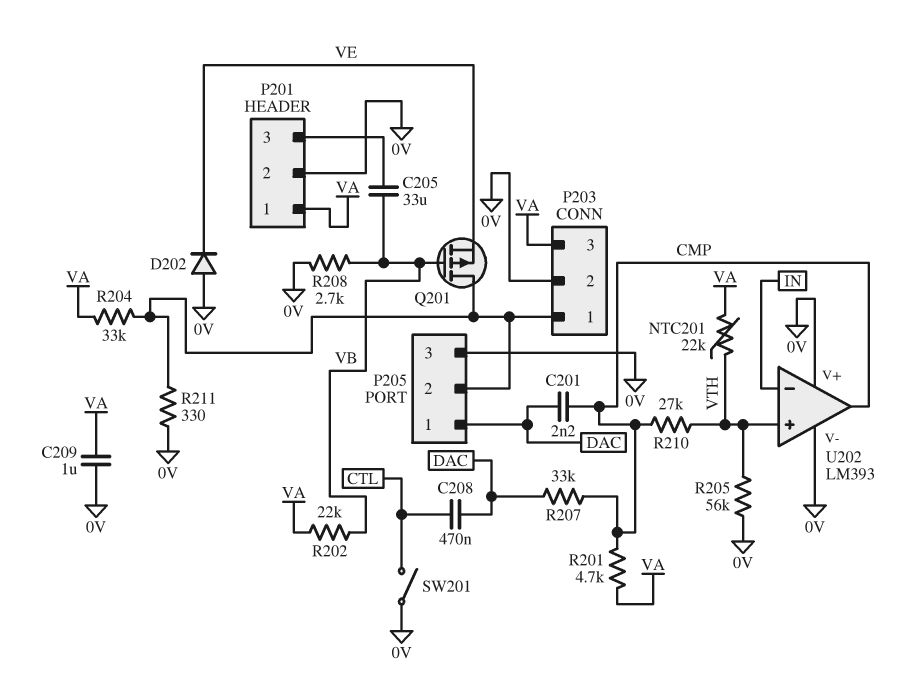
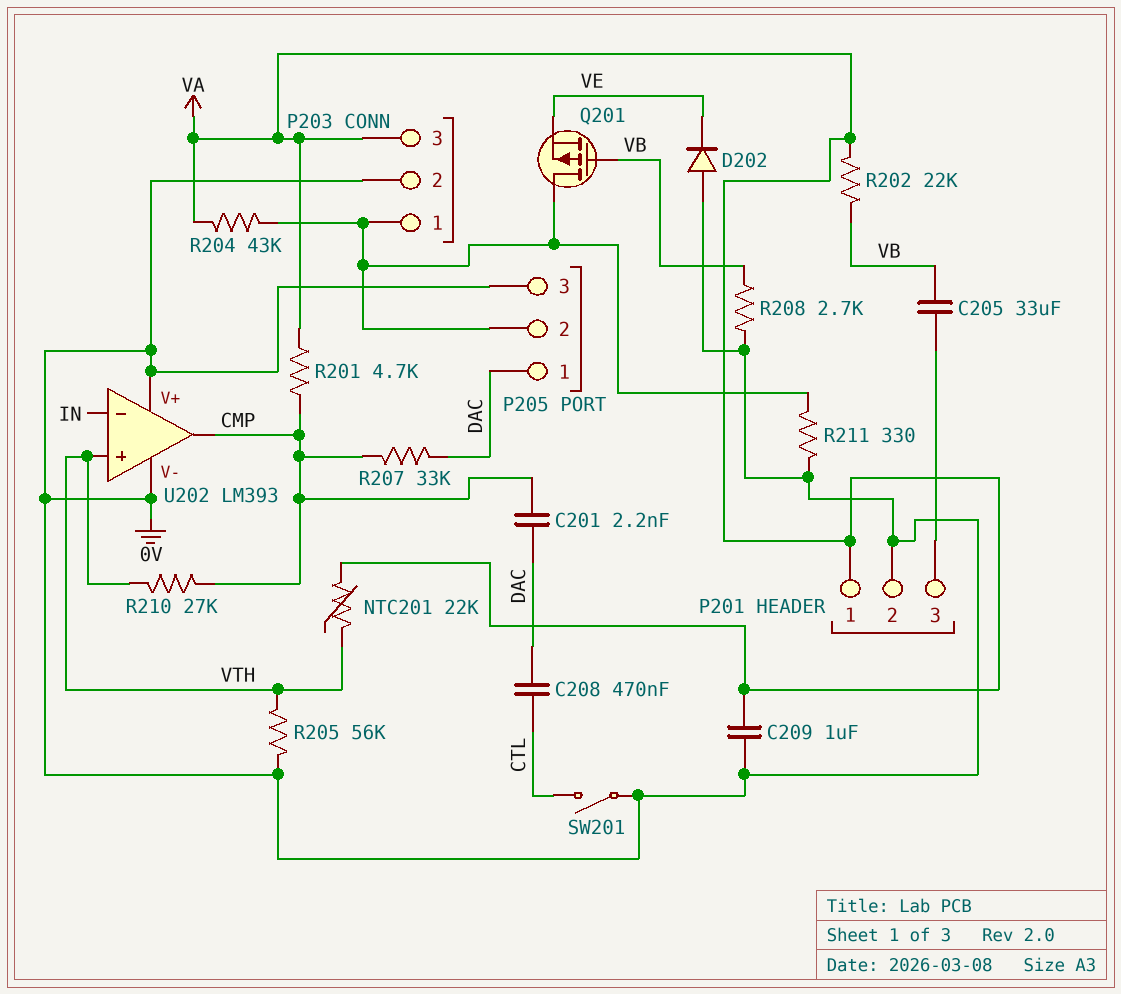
R204: 33k (P203/1, VA) -> 43k (P203/1, VA)

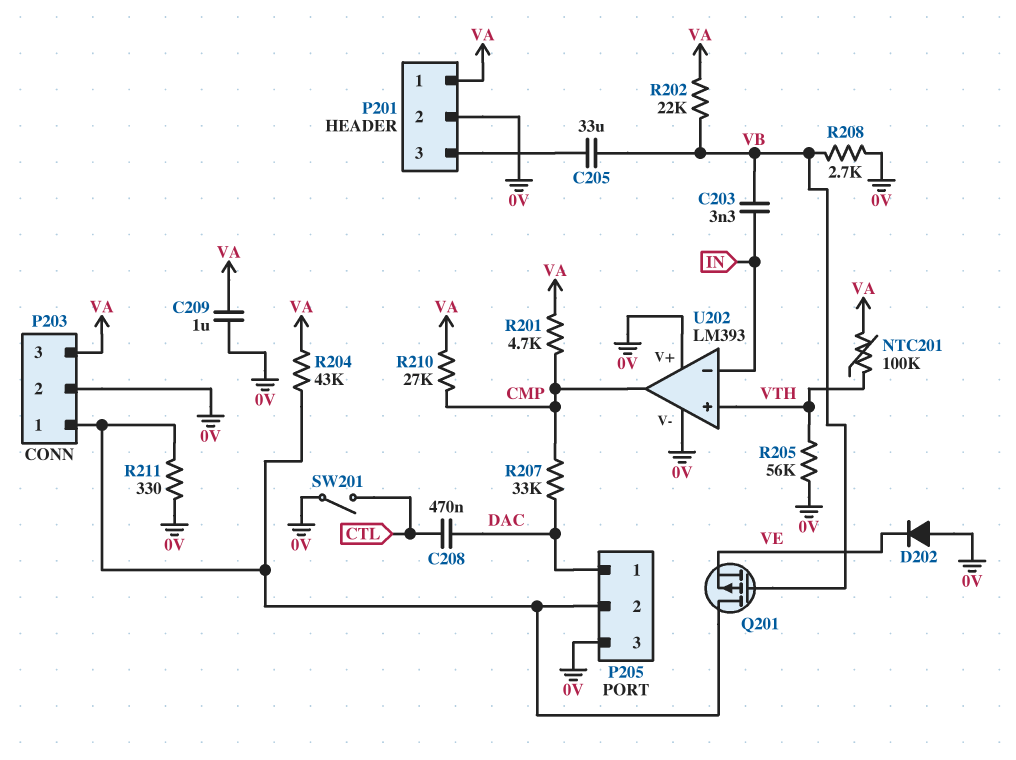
C201: 2.2nF (CMP, DAC) -> none
C203: none -> 3.3nF (IN, VB)
NTC201: 22k (VA, VTH) -> 100k (VA, VTH)
R210: 27k (CMP, VTH) -> 27k (CMP, VA)

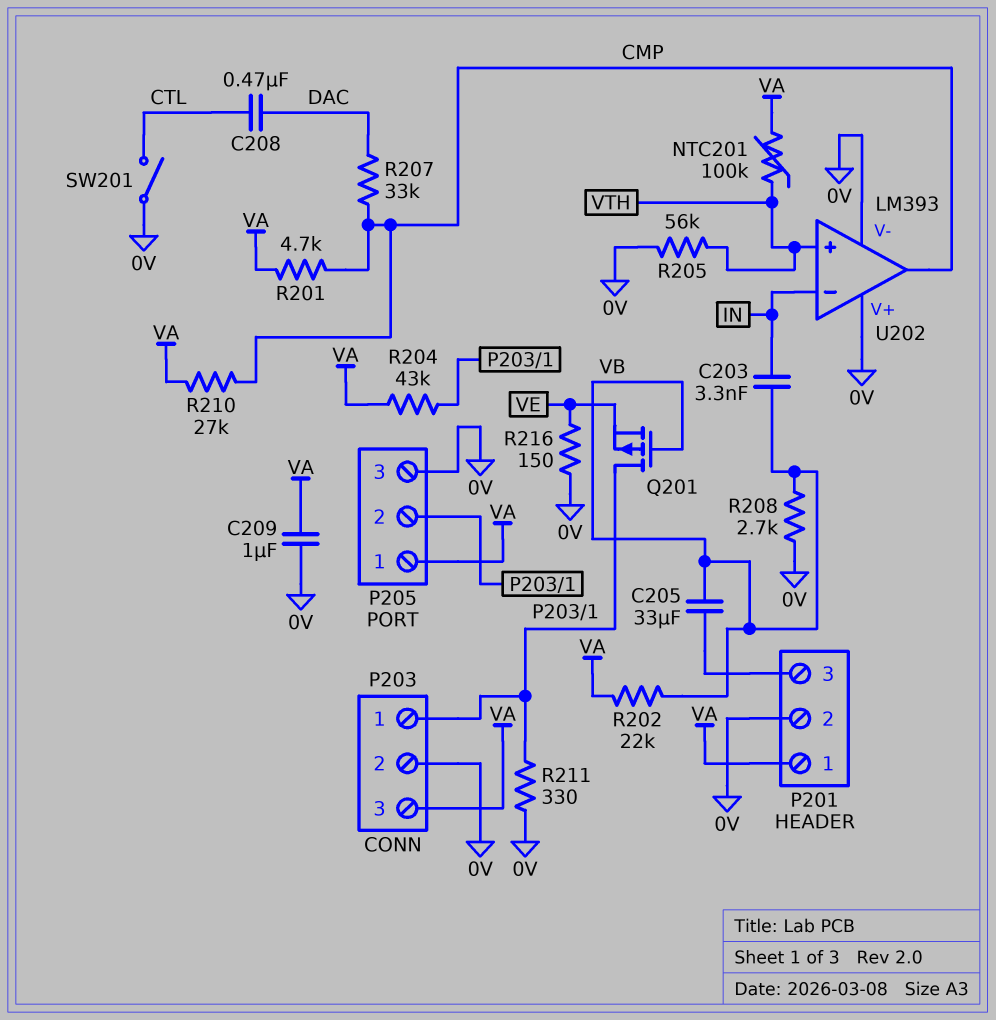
D202: diode (A 0V, K VE) -> none
P205 pin 1: DAC -> VA
R216: none -> 150 (0V, VE)

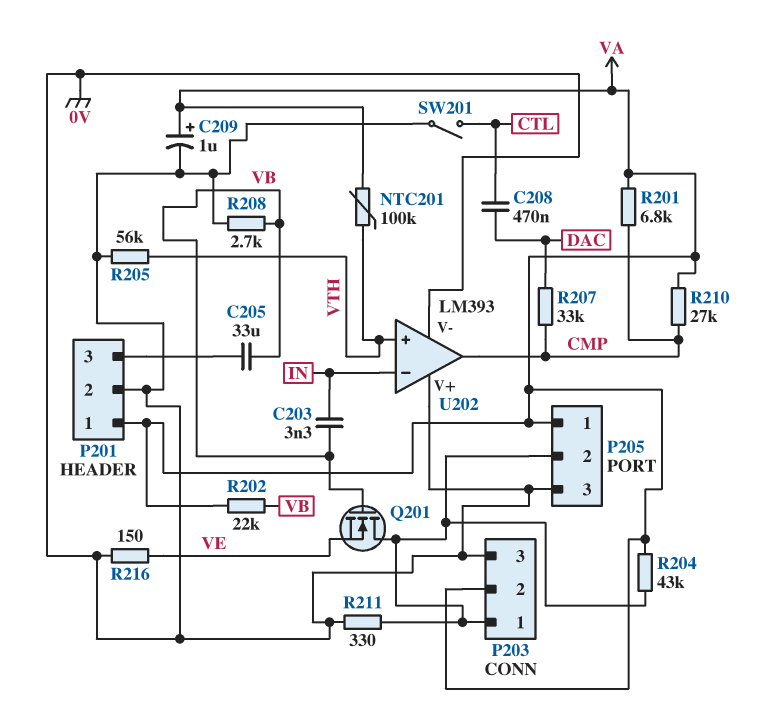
C209: 1uF (0V, VA) -> 1uF (plus VA, minus 0V)
P203 pin 2: 0V -> VA
P203 pin 3: VA -> 0V
Q201: PMOS (G VB, D P203/1, S VE) -> NMOS (G VB, D P203/1, S VE)
R201: 4.7k (CMP, VA) -> 6.8k (CMP, VA)

